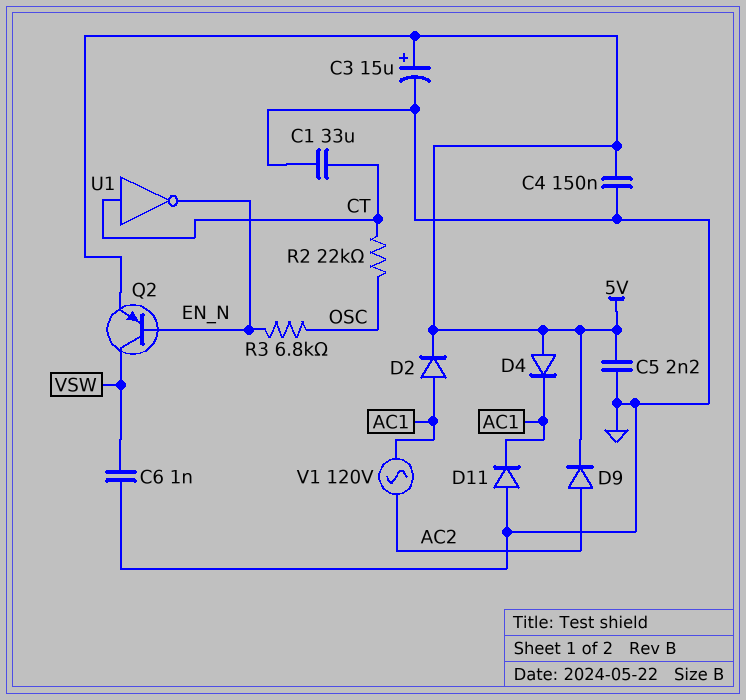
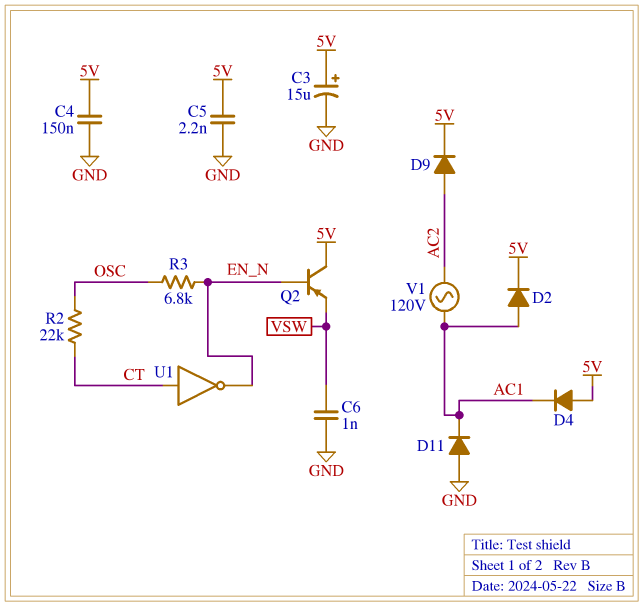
C1: 33uF (CT, GND) -> none
Q2: PNP (B EN_N, C VSW, E 5V) -> PNP (B EN_N, C 5V, E VSW)

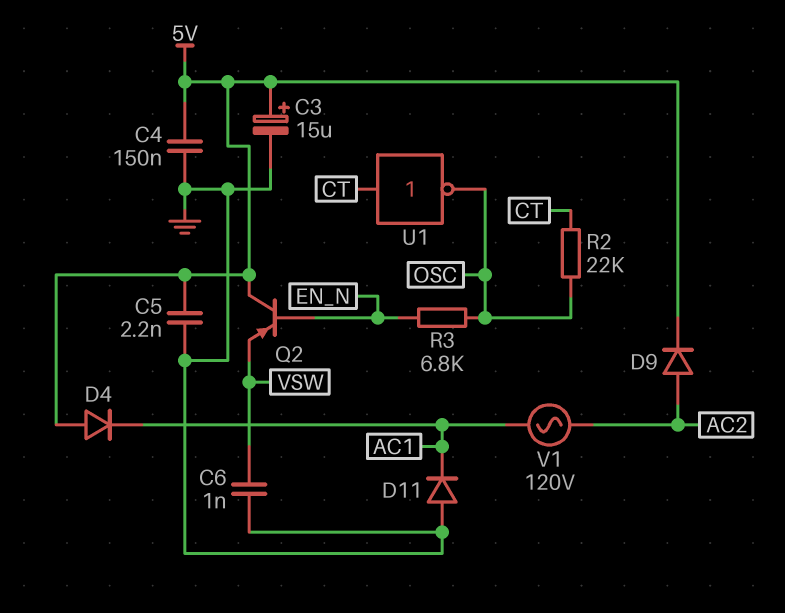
D2: diode (A AC1, K 5V) -> none
U1: NOT (in CT, out EN_N) -> NOT (in CT, out OSC)

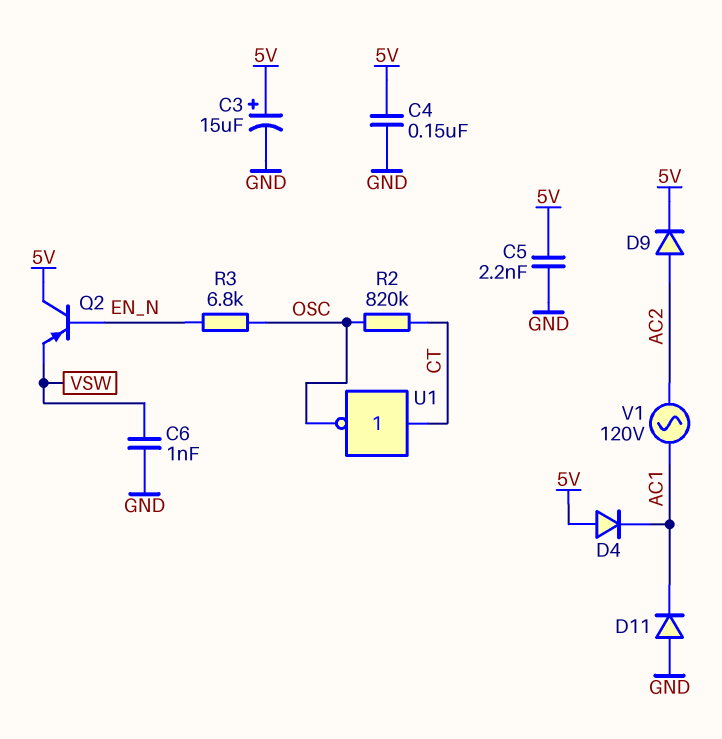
R2: 22k (CT, OSC) -> 820k (CT, OSC)

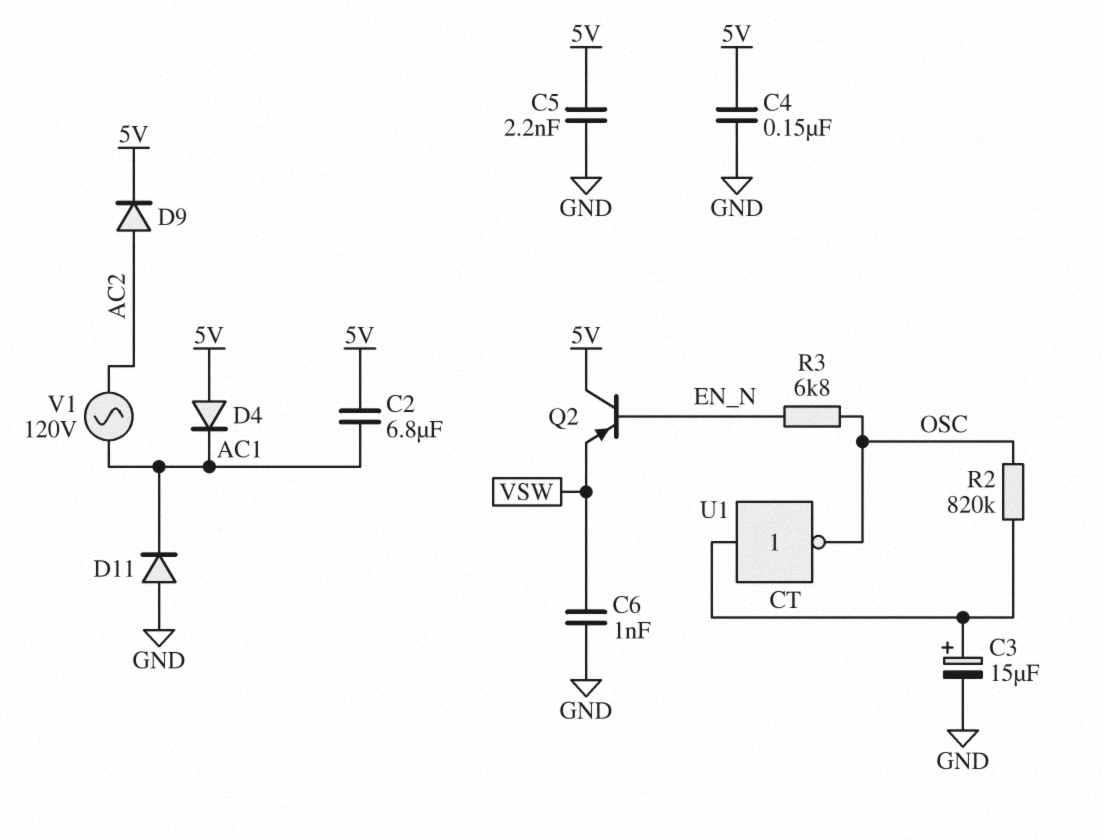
C2: none -> 6.8uF (5V, AC1)
C3: 15uF (plus 5V, minus GND) -> 15uF (plus CT, minus GND)

